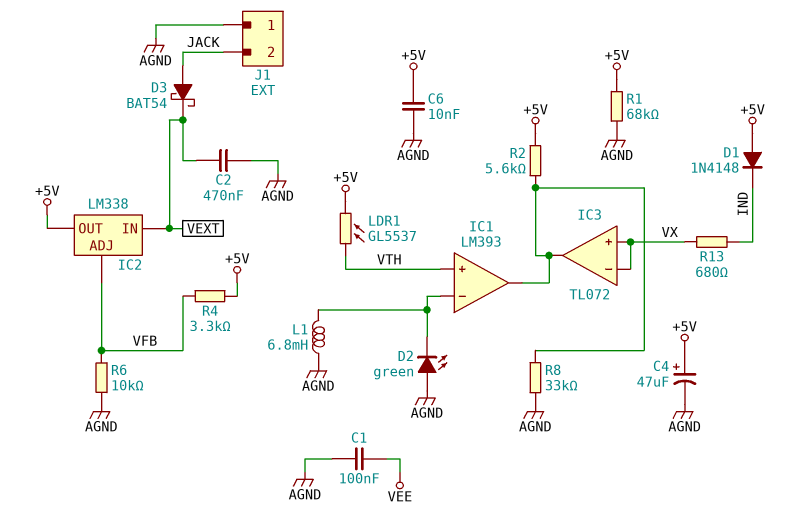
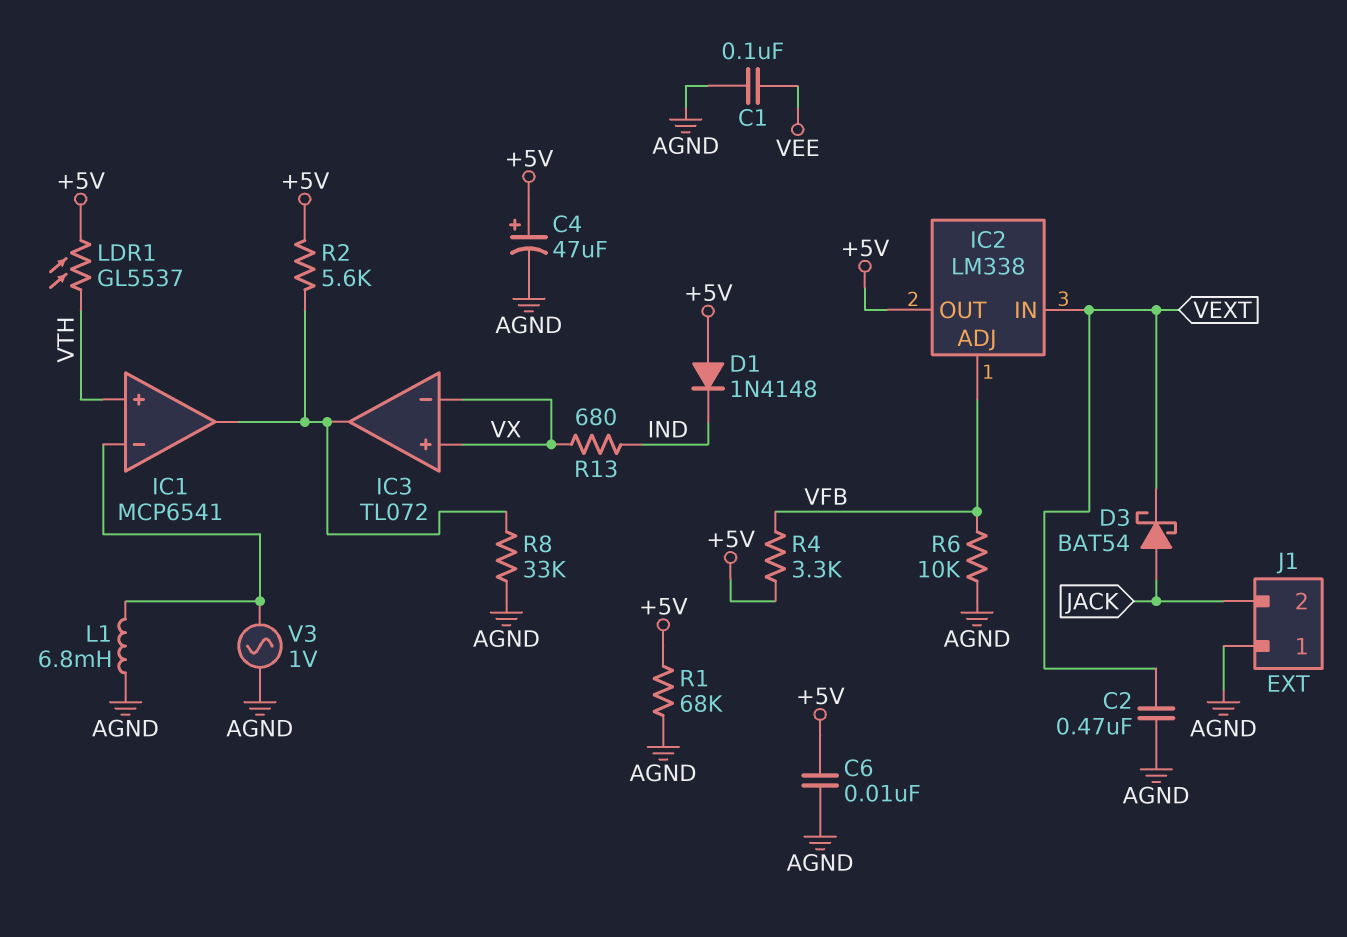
D2: LED green (A AGND, K IC1/in-) -> none
IC1: LM393 -> MCP6541
V3: none -> AC 1V (AGND, IC1/in-)

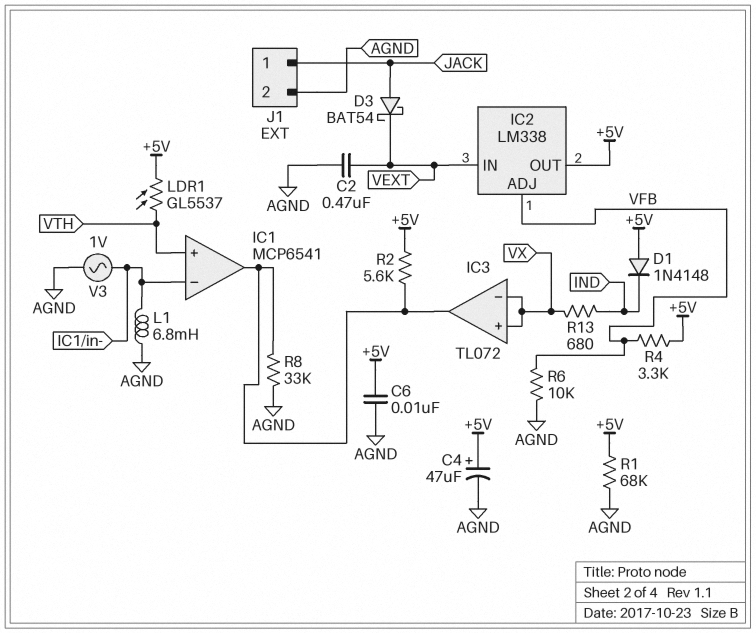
C1: 100nF (AGND, VEE) -> none
J1 pin 1: AGND -> JACK
J1 pin 2: JACK -> AGND

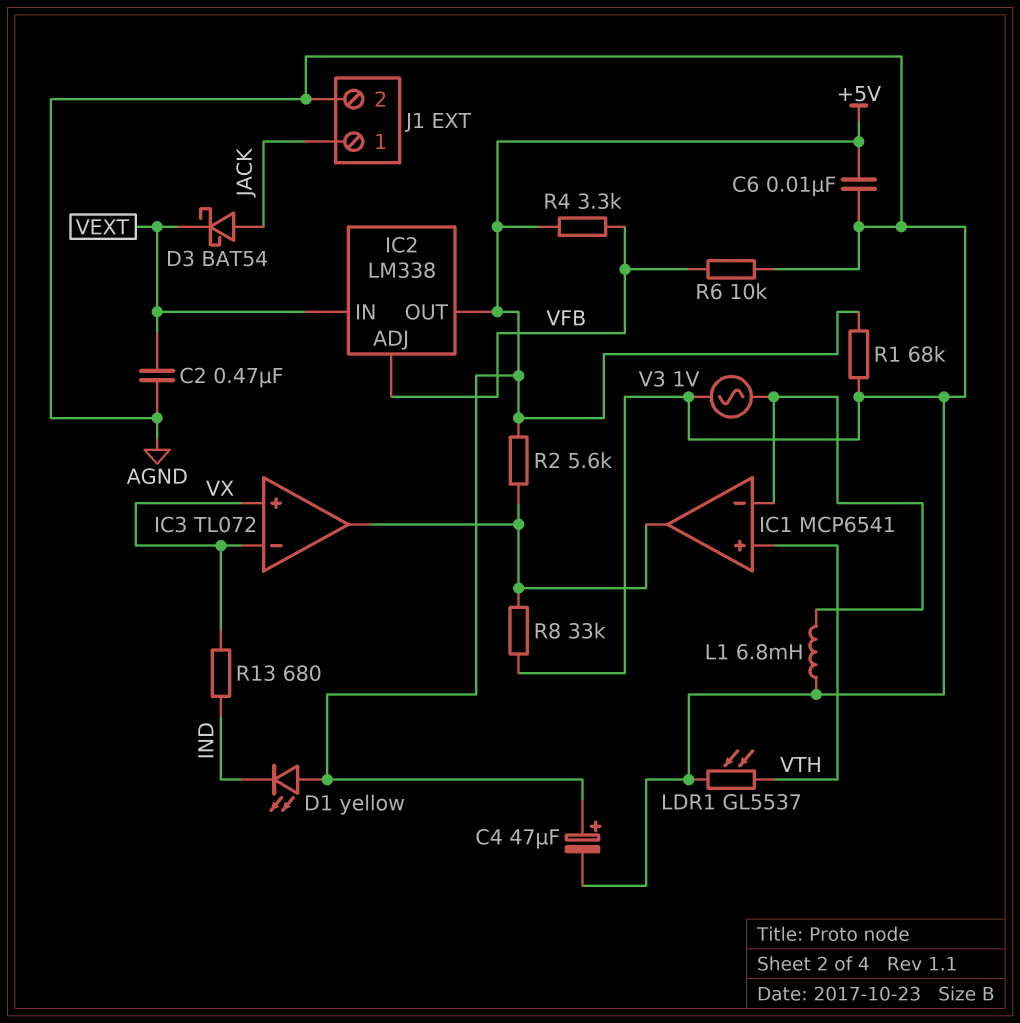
D1: diode 1N4148 (A +5V, K IND) -> LED yellow (A +5V, K IND)
LDR1: GL5537 (+5V, VTH) -> GL5537 (AGND, VTH)

